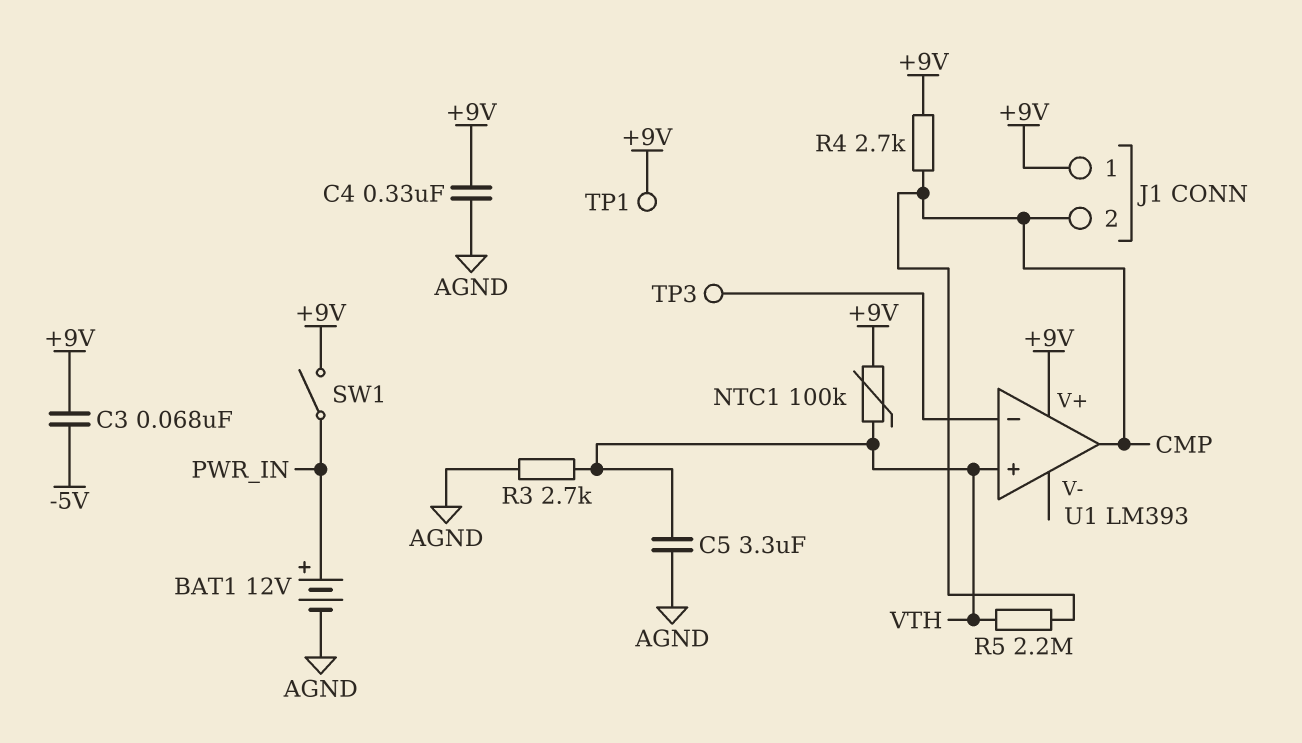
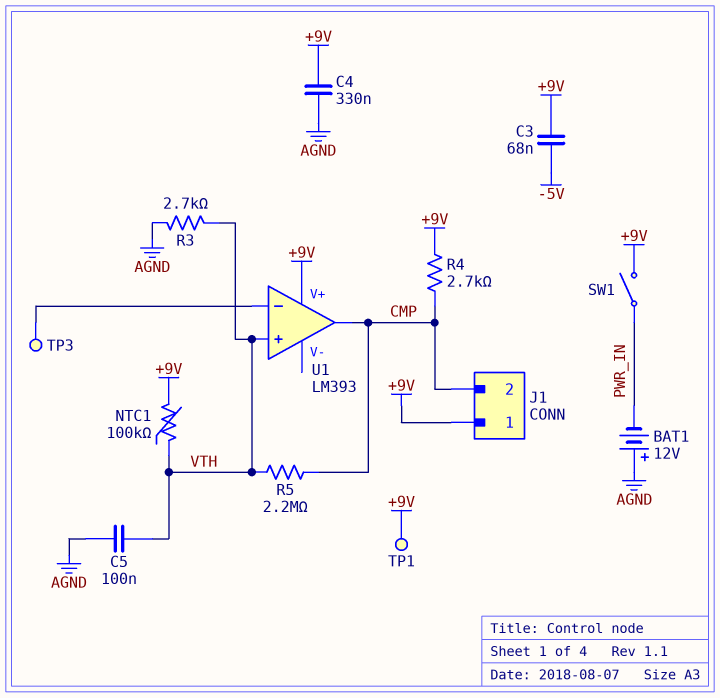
BAT1: 12V (plus PWR_IN, minus AGND) -> 12V (plus AGND, minus PWR_IN)
C5: 3.3uF (AGND, VTH) -> 100nF (AGND, VTH)

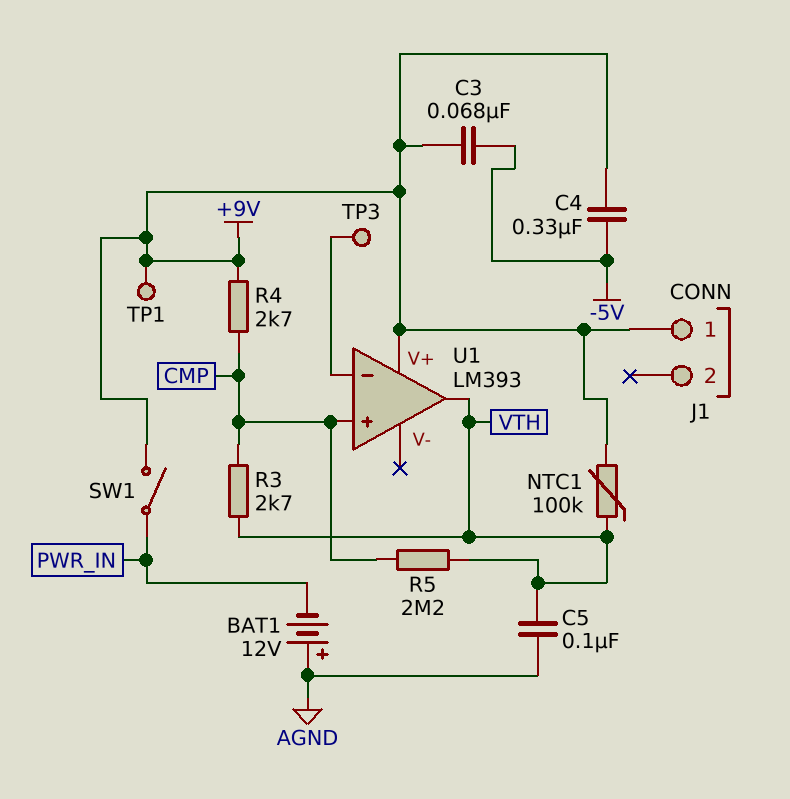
C4: 330nF (+9V, AGND) -> 330nF (+9V, -5V)
J1 pin 2: CMP -> none
R3: 2.7k (AGND, VTH) -> 2.7k (CMP, VTH)
U1 pin in+: VTH -> CMP
U1 pin out: CMP -> VTH

